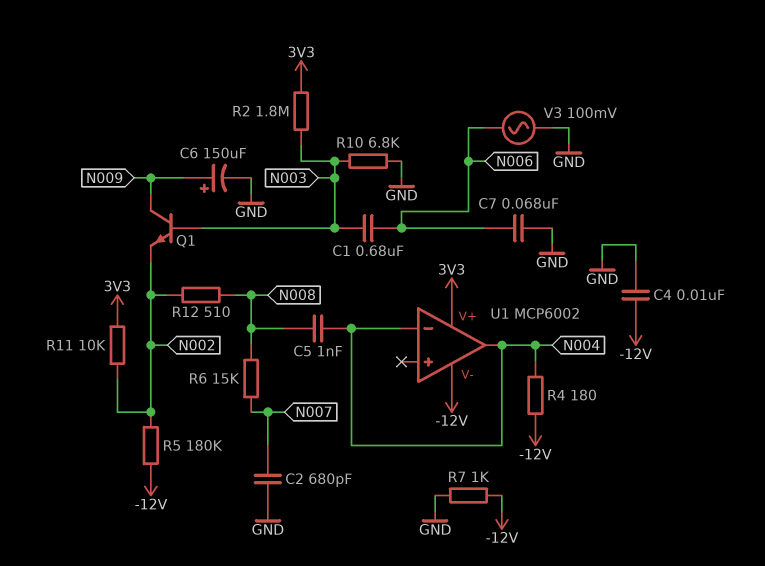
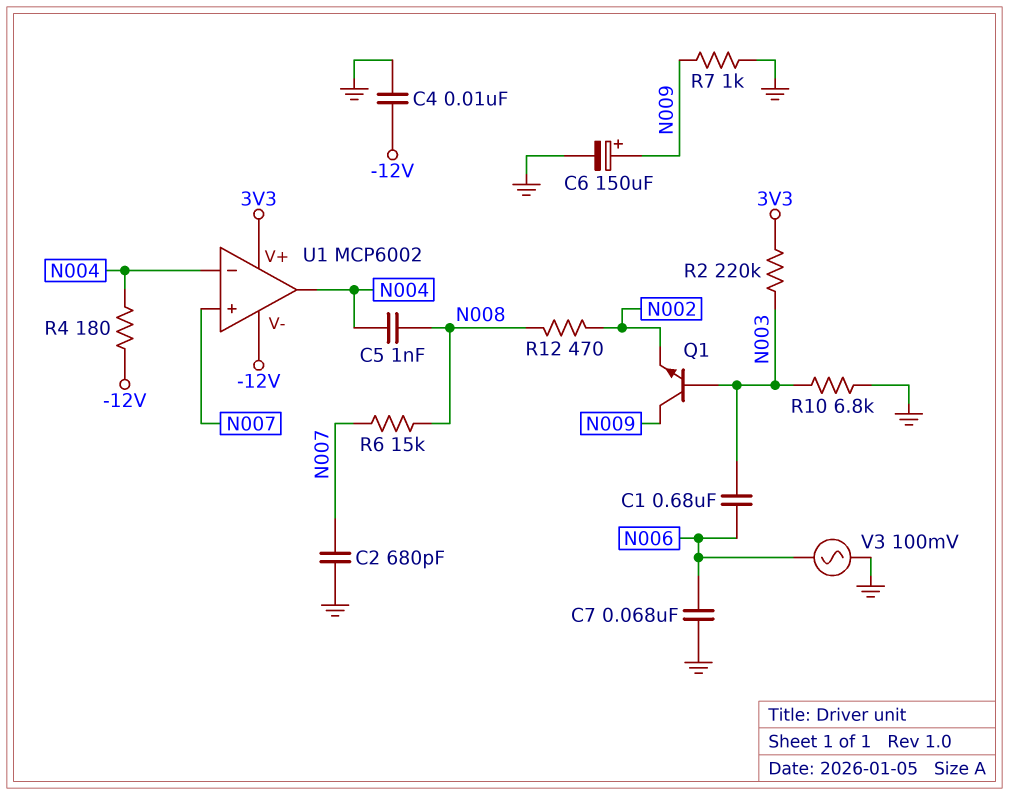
R2: 1.8M (3V3, N003) -> 220k (3V3, N003)
R5: 180k (-12V, N002) -> none
R7: 1k (-12V, GND) -> 1k (GND, N009)
R11: 10k (3V3, N002) -> none
R12: 510 (N002, N008) -> 470 (N002, N008)
U1 pin in+: none -> N007

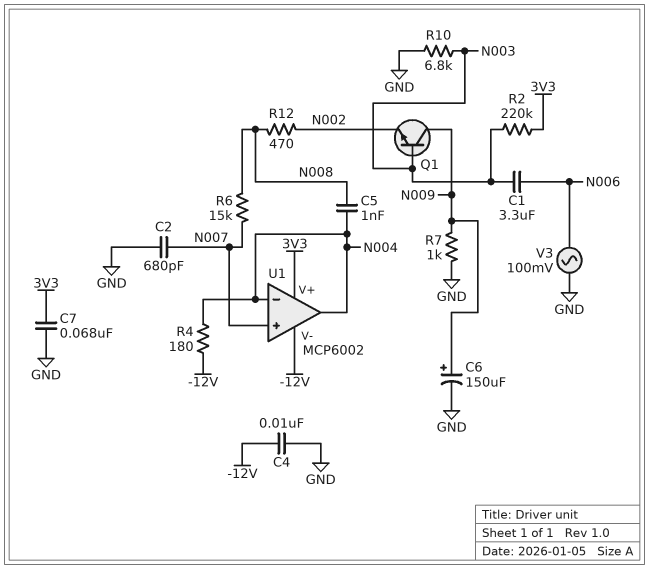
C1: 680nF (N003, N006) -> 3.3uF (N003, N006)
C7: 68nF (GND, N006) -> 68nF (3V3, GND)

